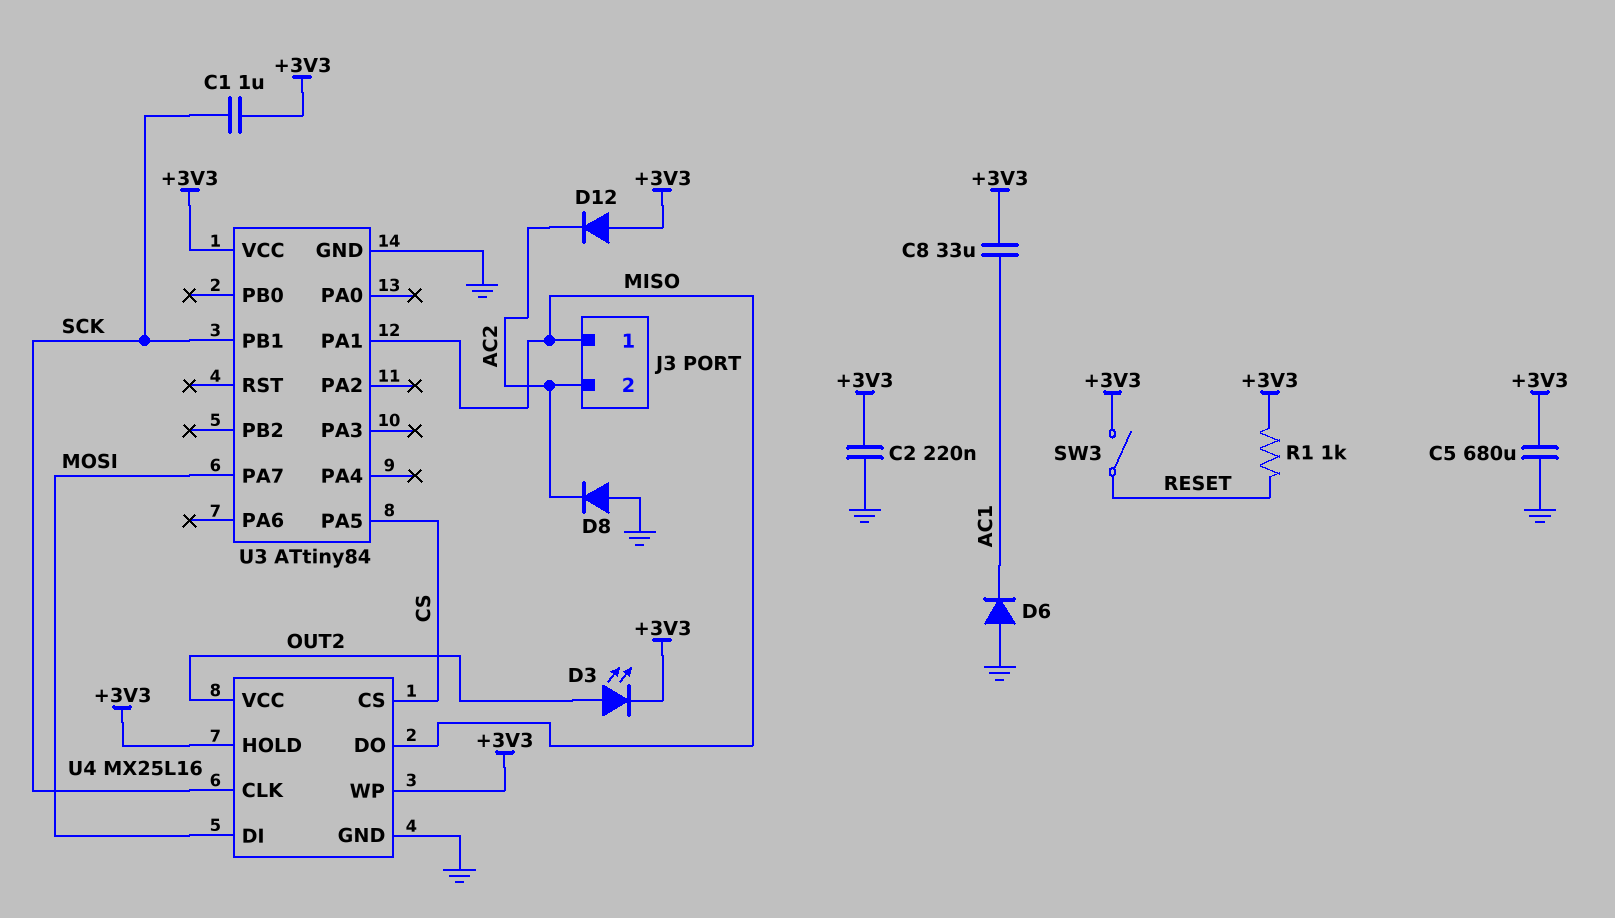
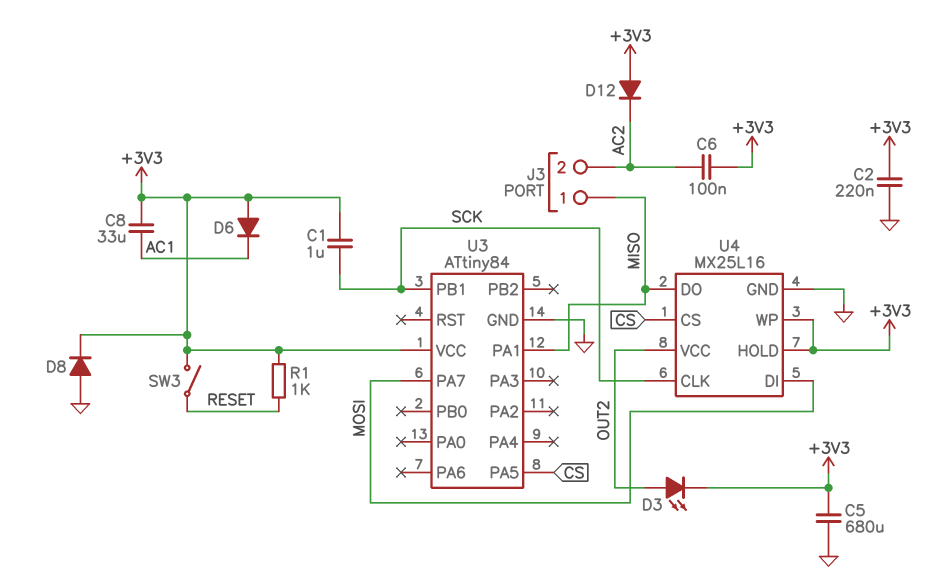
C6: none -> 100nF (+3V3, AC2)
D6: diode (A GND, K AC1) -> diode (A +3V3, K AC1)
D8: diode (A GND, K AC2) -> diode (A GND, K +3V3)

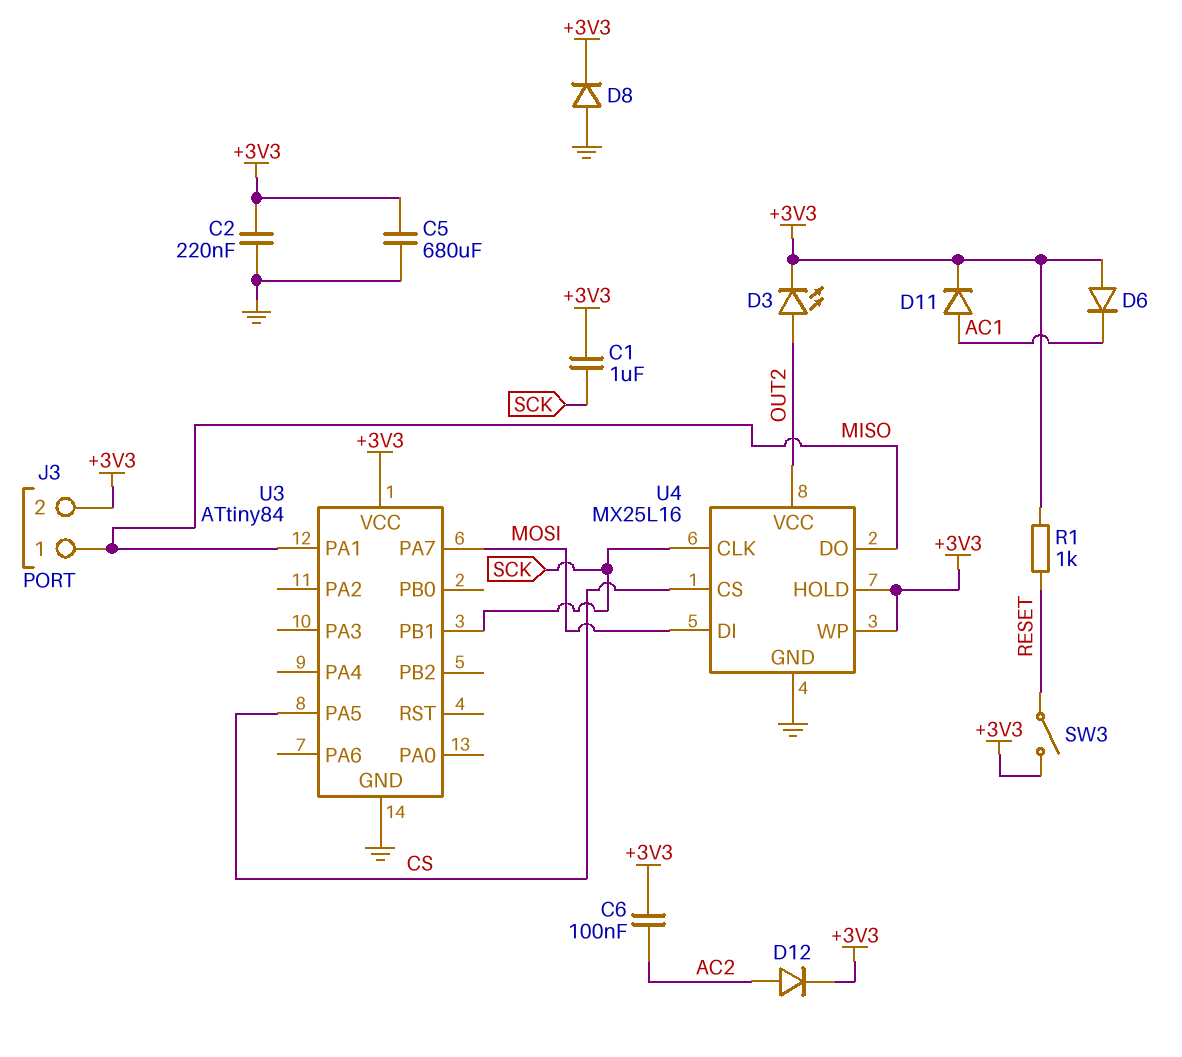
C8: 33uF (+3V3, AC1) -> none
D11: none -> diode (A AC1, K +3V3)
D12: diode (A +3V3, K AC2) -> diode (A AC2, K +3V3)
J3 pin 2: AC2 -> +3V3

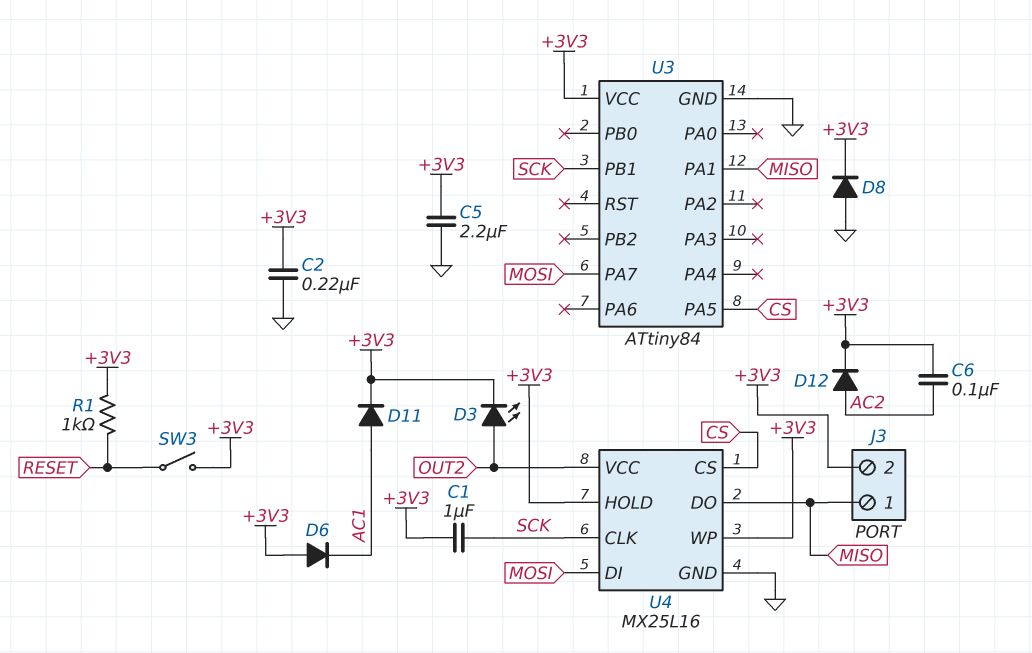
C5: 680uF (+3V3, GND) -> 2.2uF (+3V3, GND)

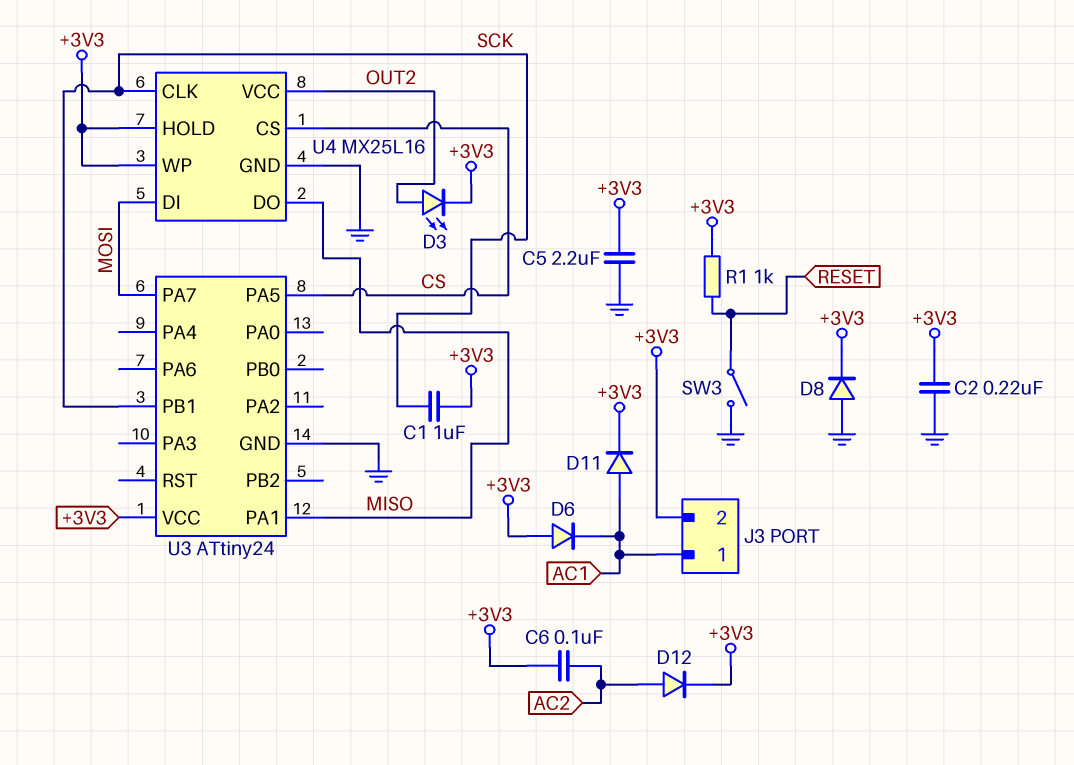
J3 pin 1: MISO -> AC1
SW3: switch (+3V3, RESET) -> switch (GND, RESET)
U3: ATtiny84 -> ATtiny24

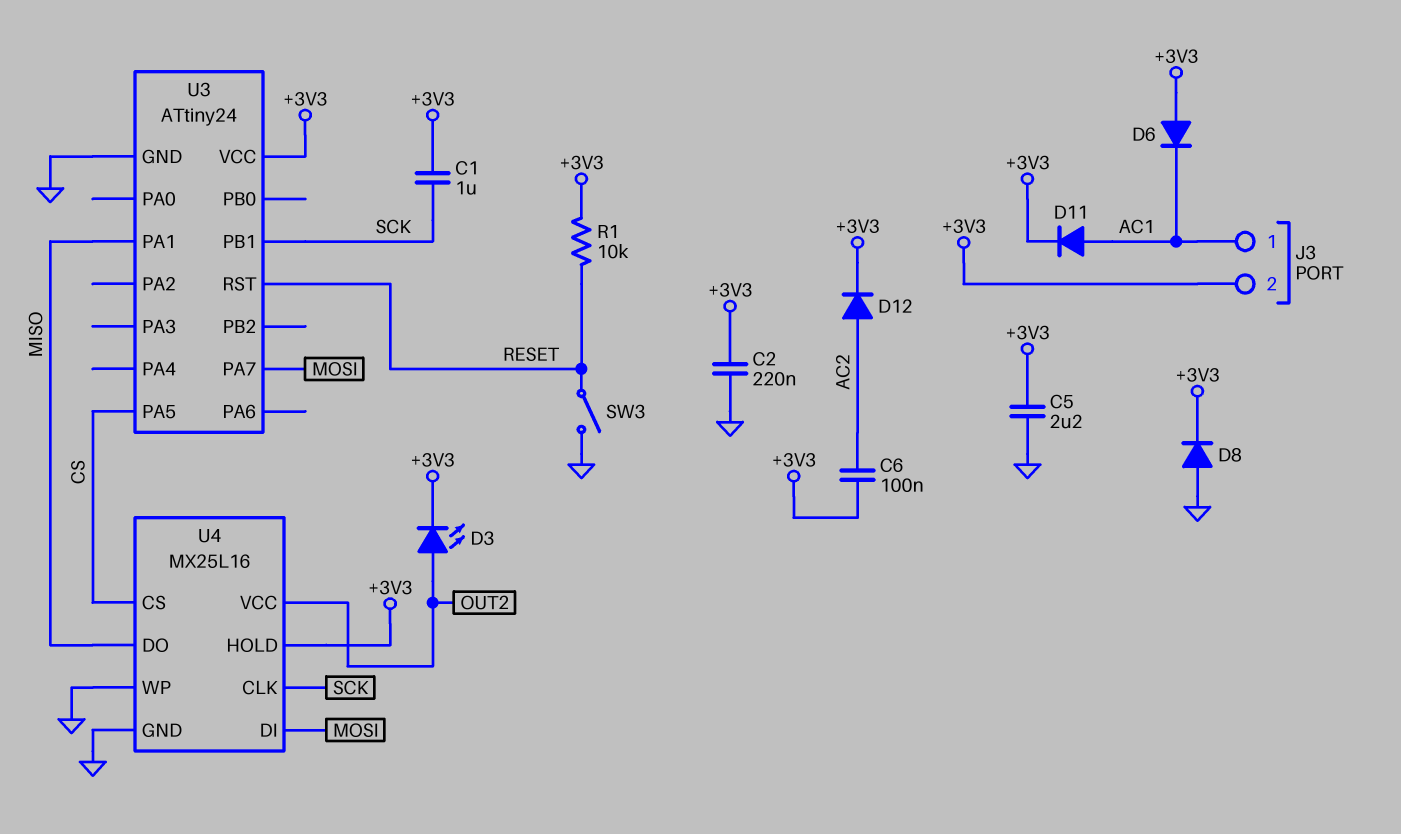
R1: 1k (+3V3, RESET) -> 10k (+3V3, RESET)
U3 pin RST: none -> RESET
U4 pin WP: +3V3 -> GND

